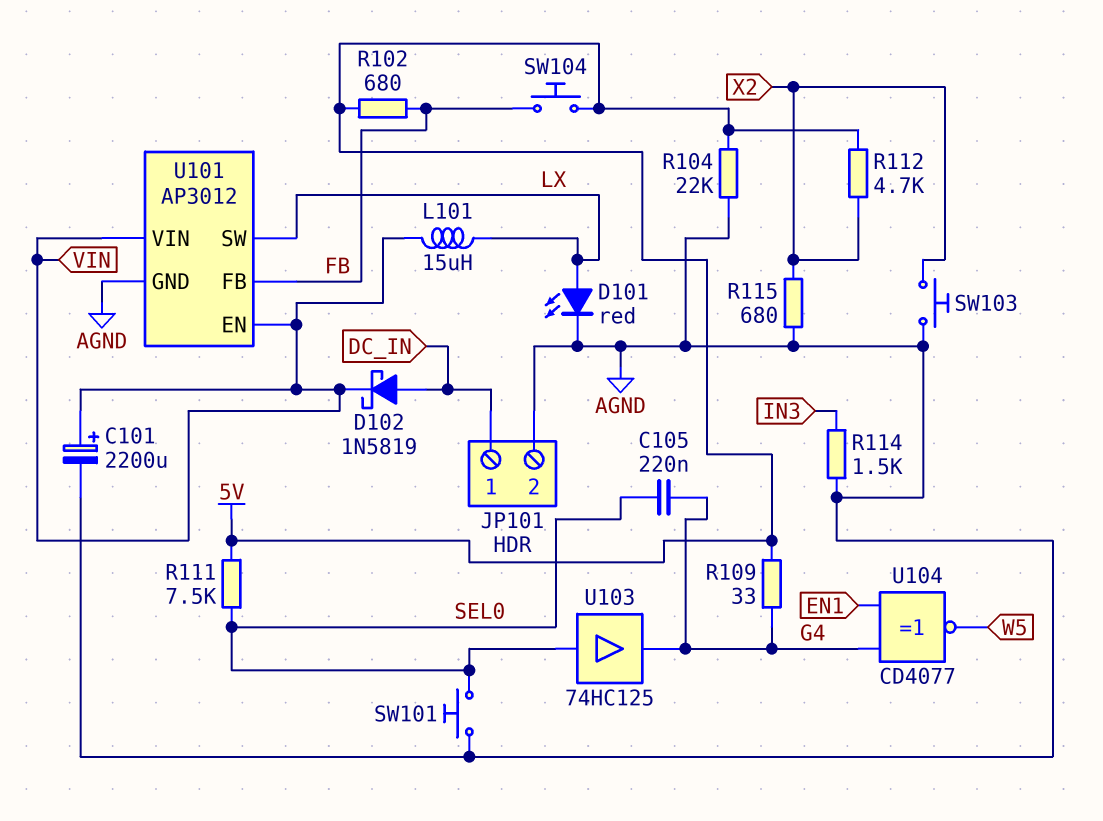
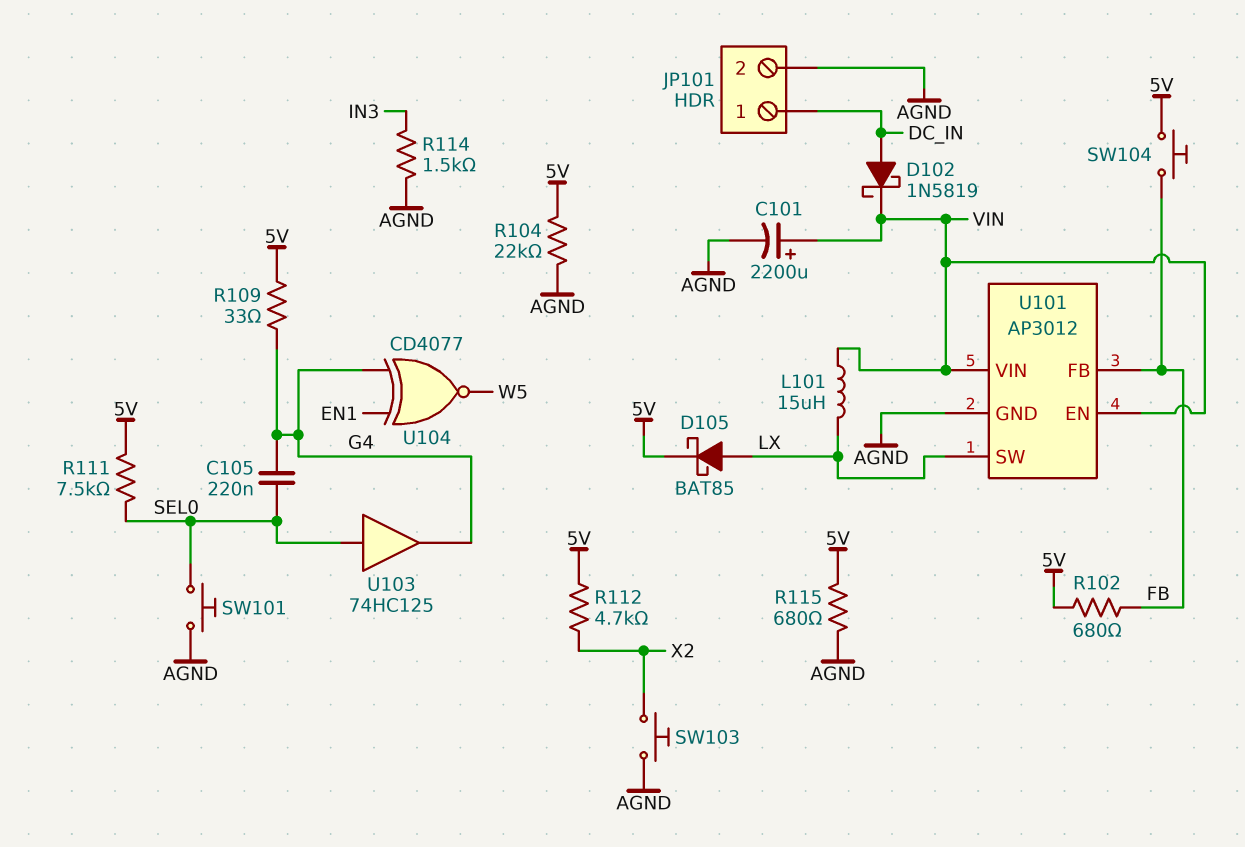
D101: LED red (A LX, K AGND) -> none
D105: none -> schottky BAT85 (A LX, K 5V)
R115: 680 (AGND, X2) -> 680 (5V, AGND)

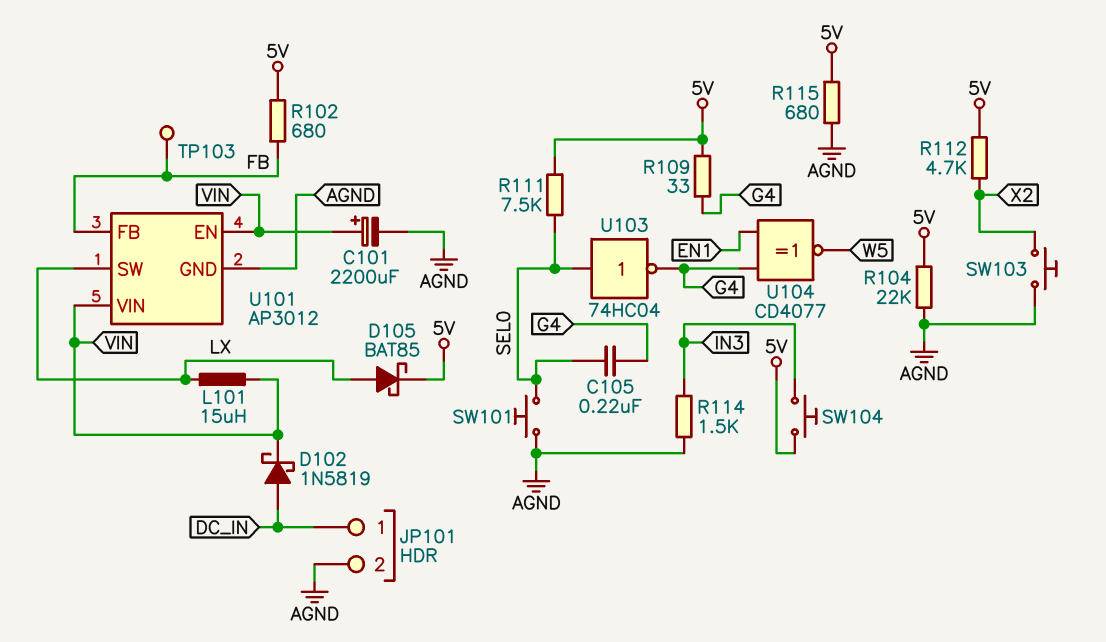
SW104: button (5V, FB) -> button (5V, IN3)
TP103: none -> test point (FB)
U103: buffer 74HC125 (in SEL0, out G4) -> NOT 74HC04 (in SEL0, out G4)

